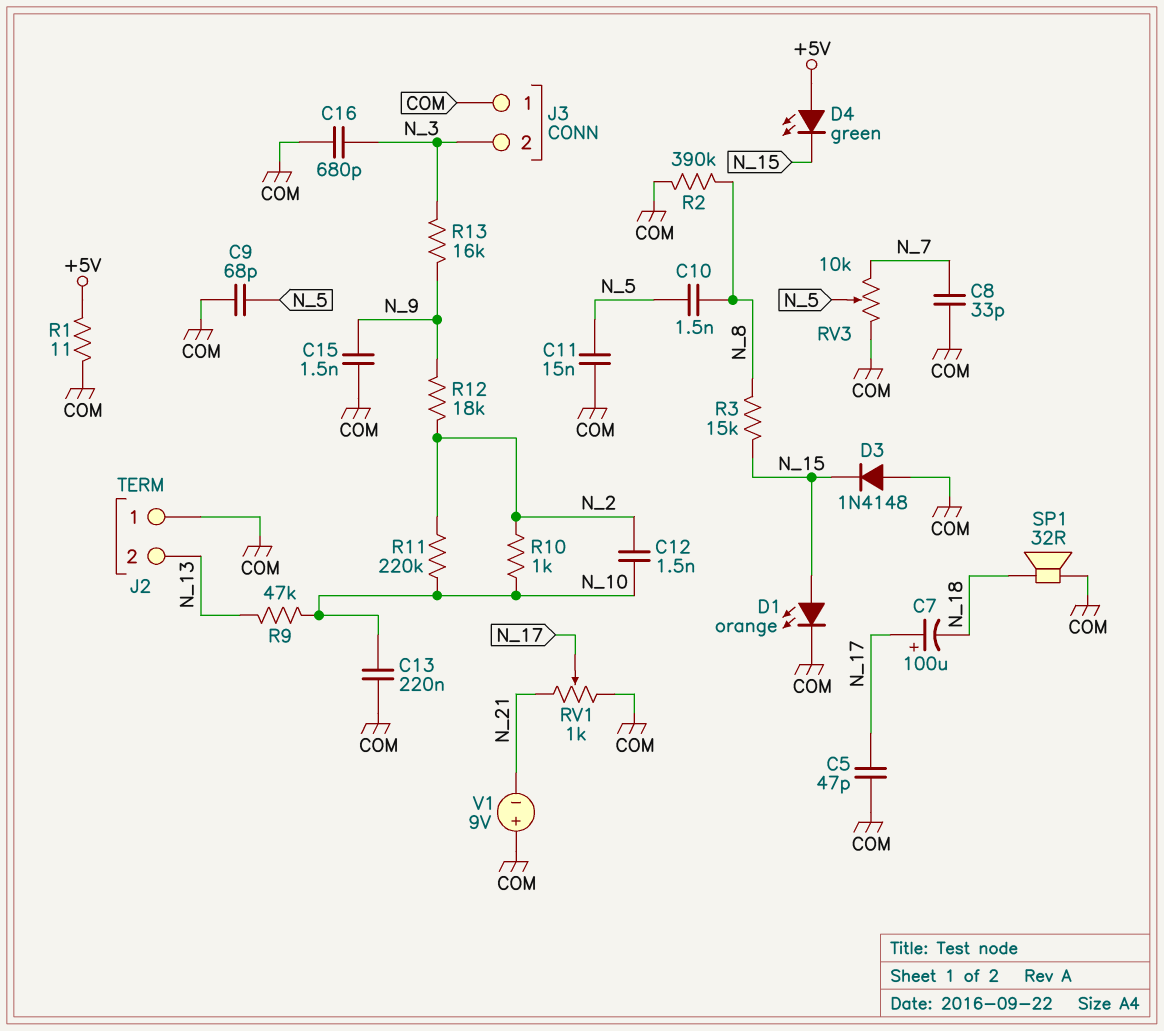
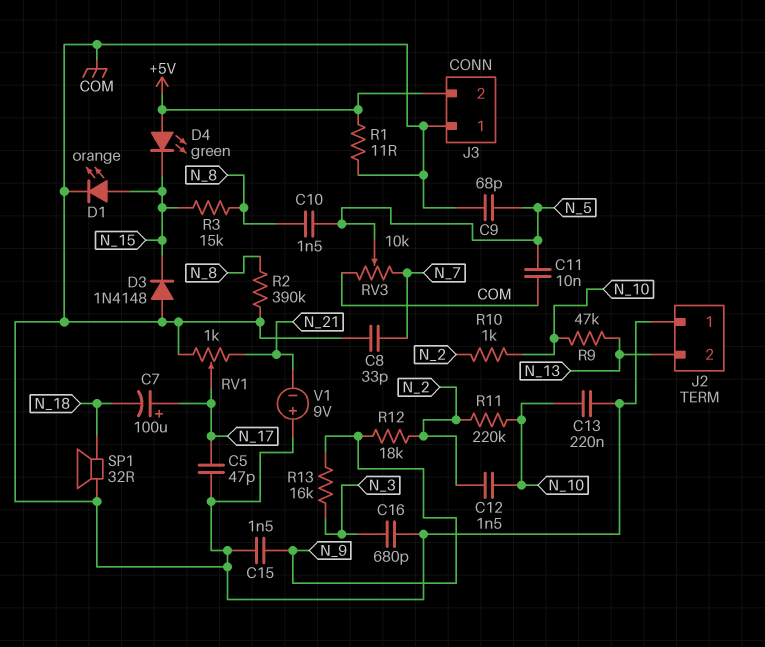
C11: 15nF (COM, N_5) -> 10nF (COM, N_5)
J3 pin 2: N_3 -> +5V

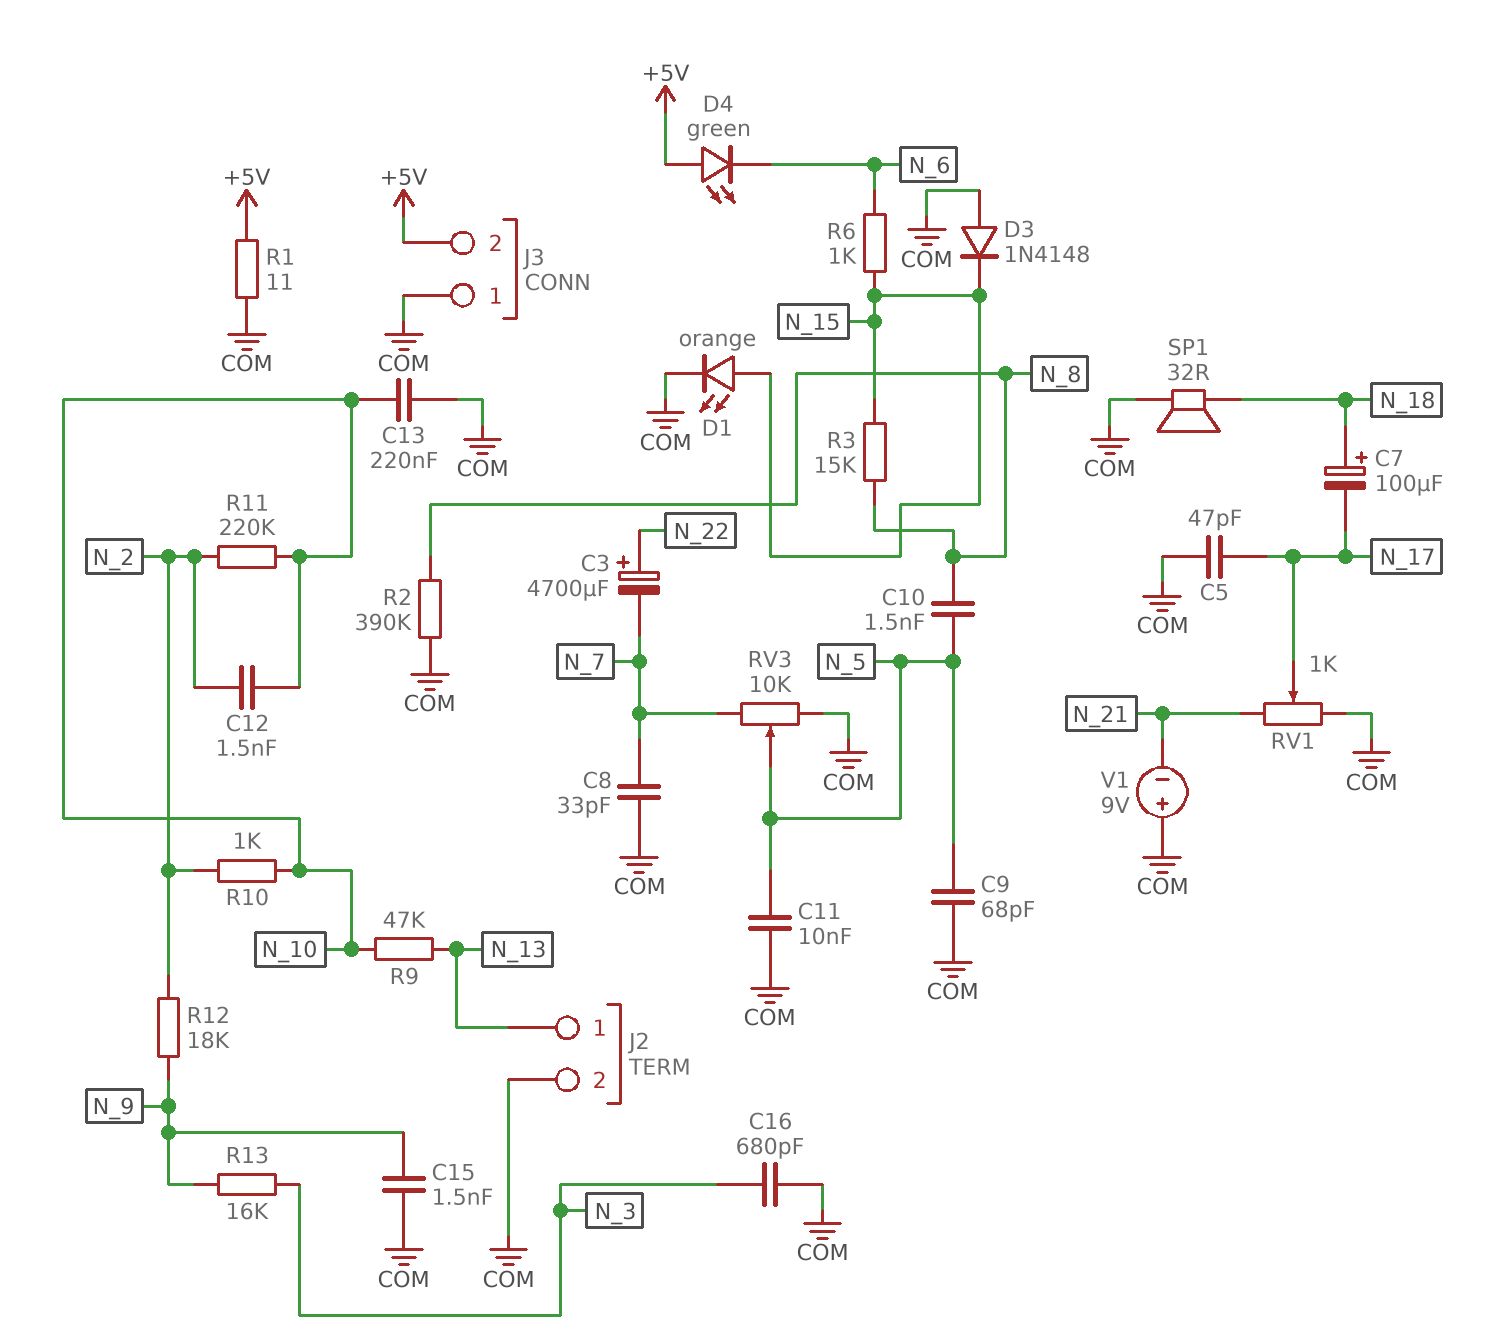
C3: none -> 4700uF (plus N_22, minus N_7)
C7: 100uF (plus N_17, minus N_18) -> 100uF (plus N_18, minus N_17)
D4: LED green (A +5V, K N_15) -> LED green (A +5V, K N_6)
J2 pin 1: COM -> N_13
J2 pin 2: N_13 -> COM
R6: none -> 1k (N_6, N_15)

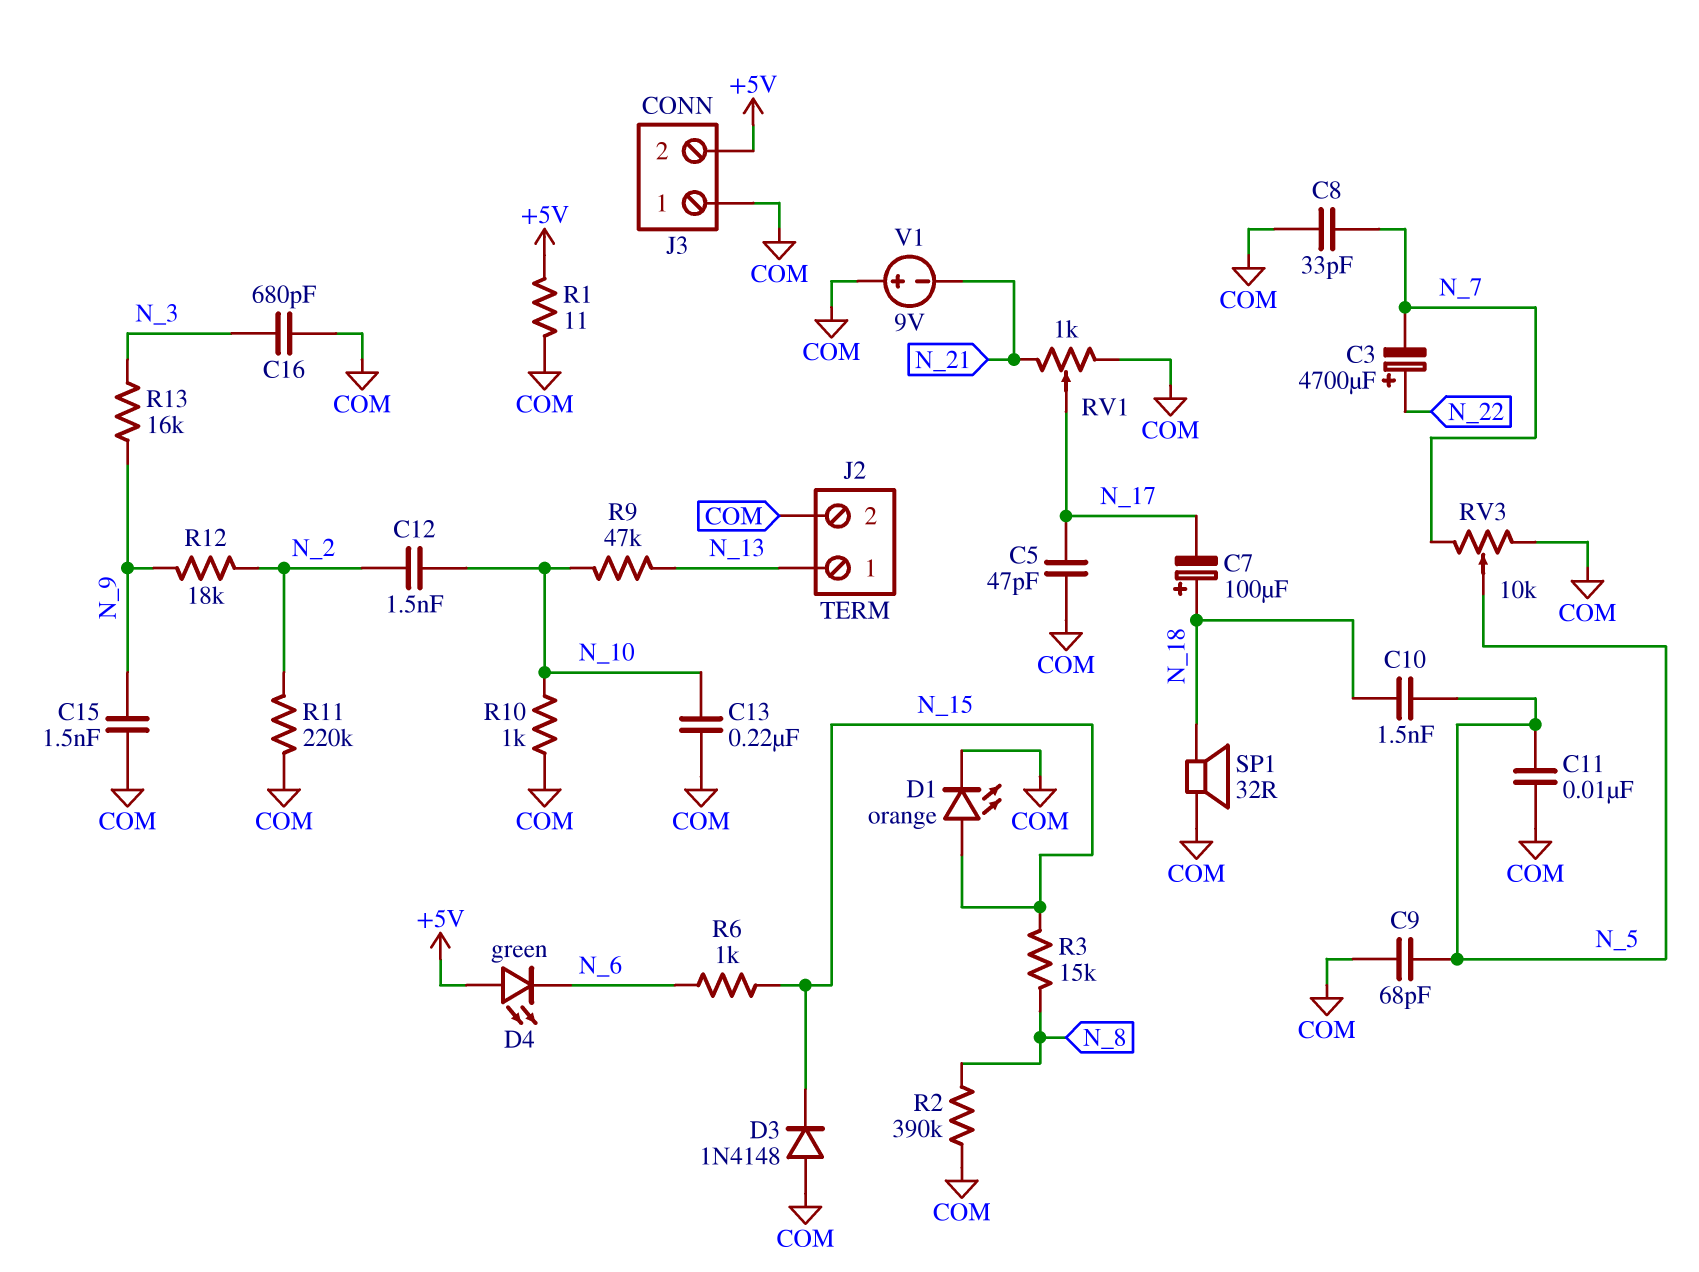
C10: 1.5nF (N_5, N_8) -> 1.5nF (N_5, N_18)
R10: 1k (N_2, N_10) -> 1k (COM, N_10)
R11: 220k (N_2, N_10) -> 220k (COM, N_2)

